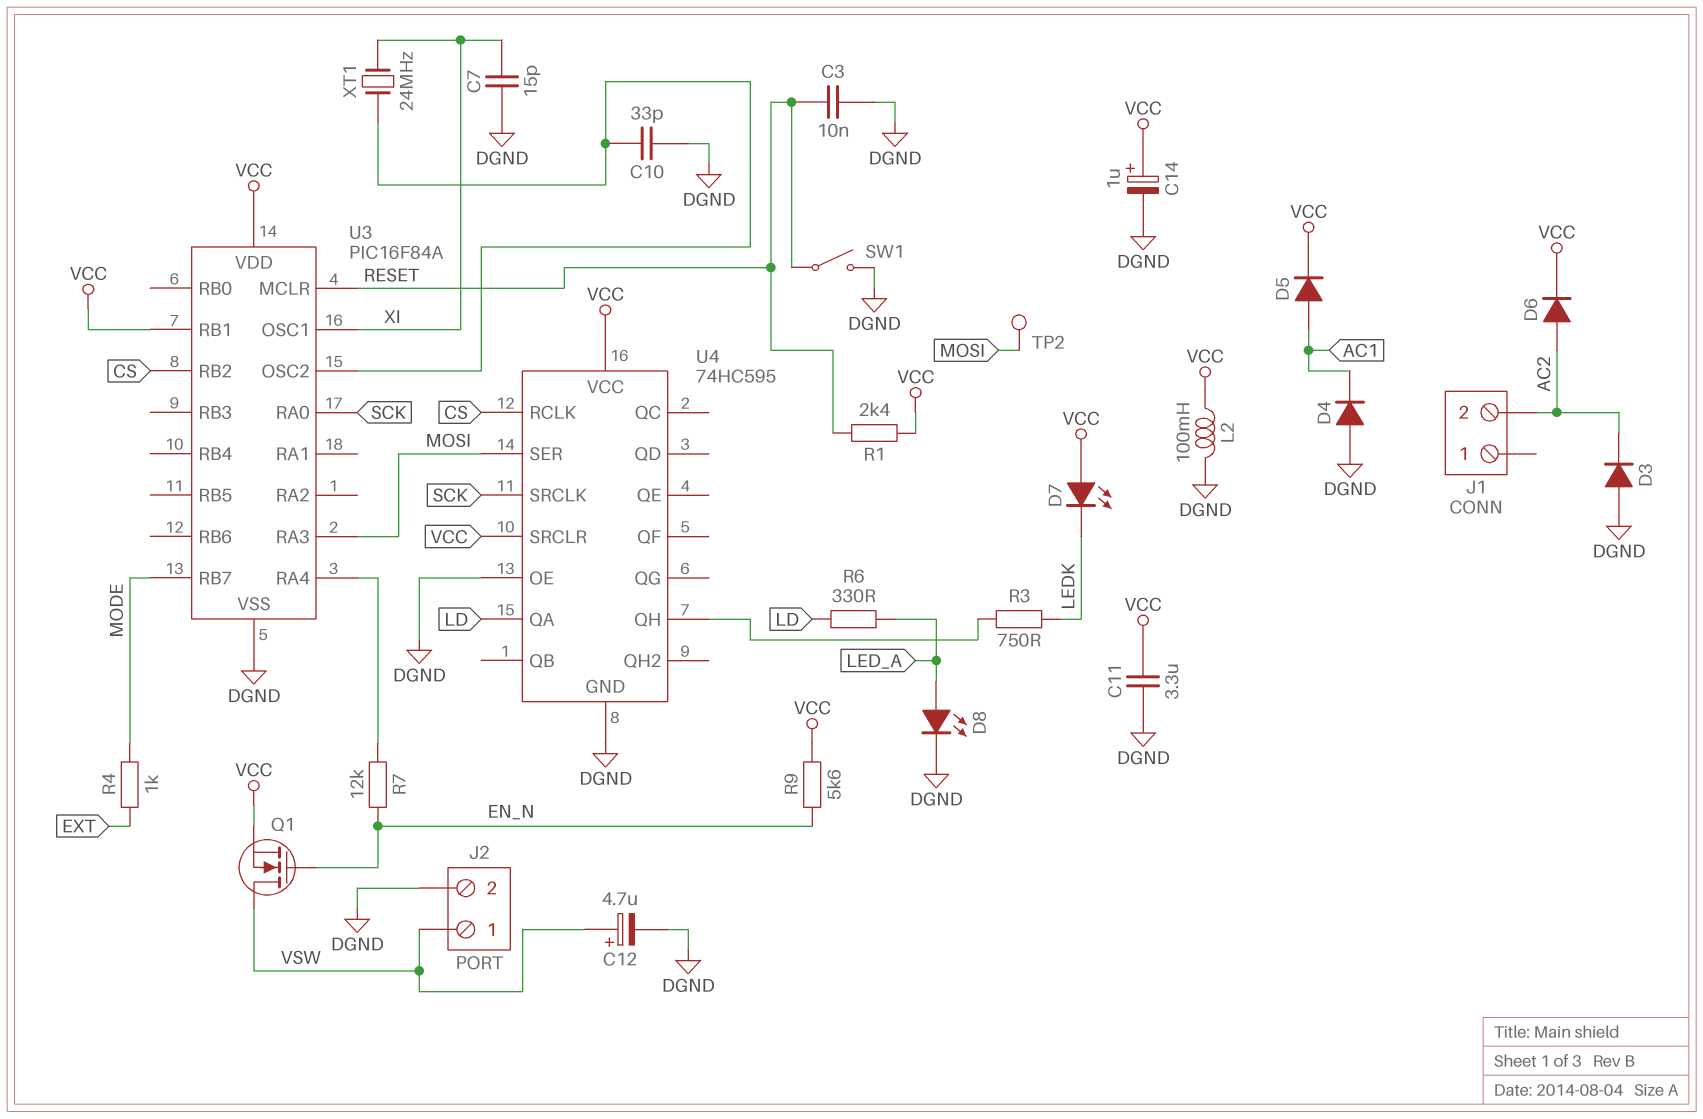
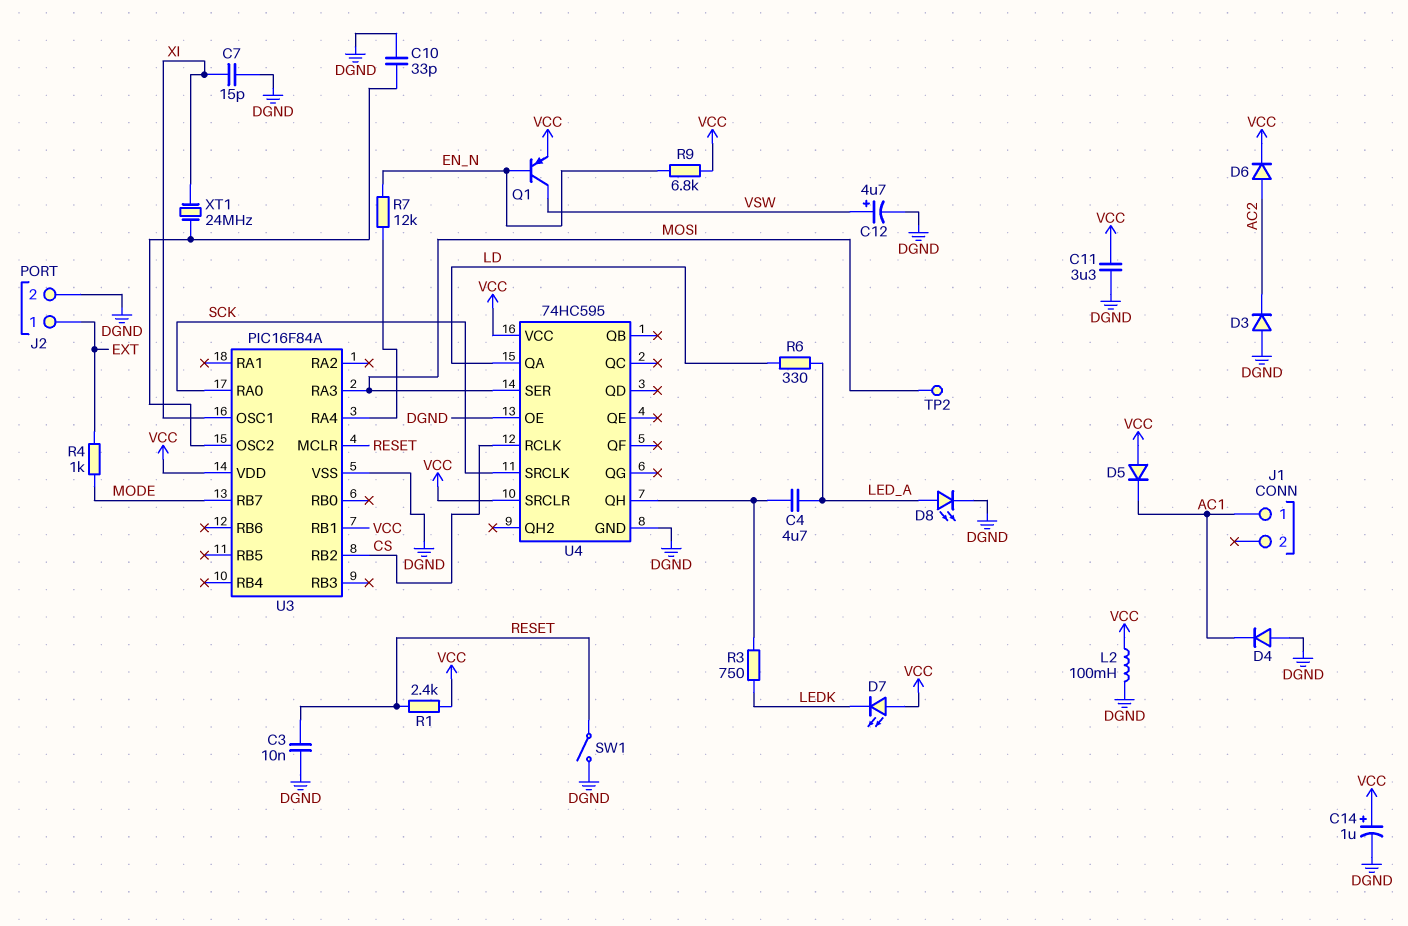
C4: none -> 4.7uF (LED_A, U4/QH)
D5: diode (A AC1, K VCC) -> diode (A VCC, K AC1)
J1 pin 1: none -> AC1
J1 pin 2: AC2 -> none
J2 pin 1: VSW -> EXT
Q1: NMOS (G EN_N, D VSW, S VCC) -> PNP (B EN_N, C VSW, E VCC)
R9: 5.6k (EN_N, VCC) -> 6.8k (EN_N, VCC)

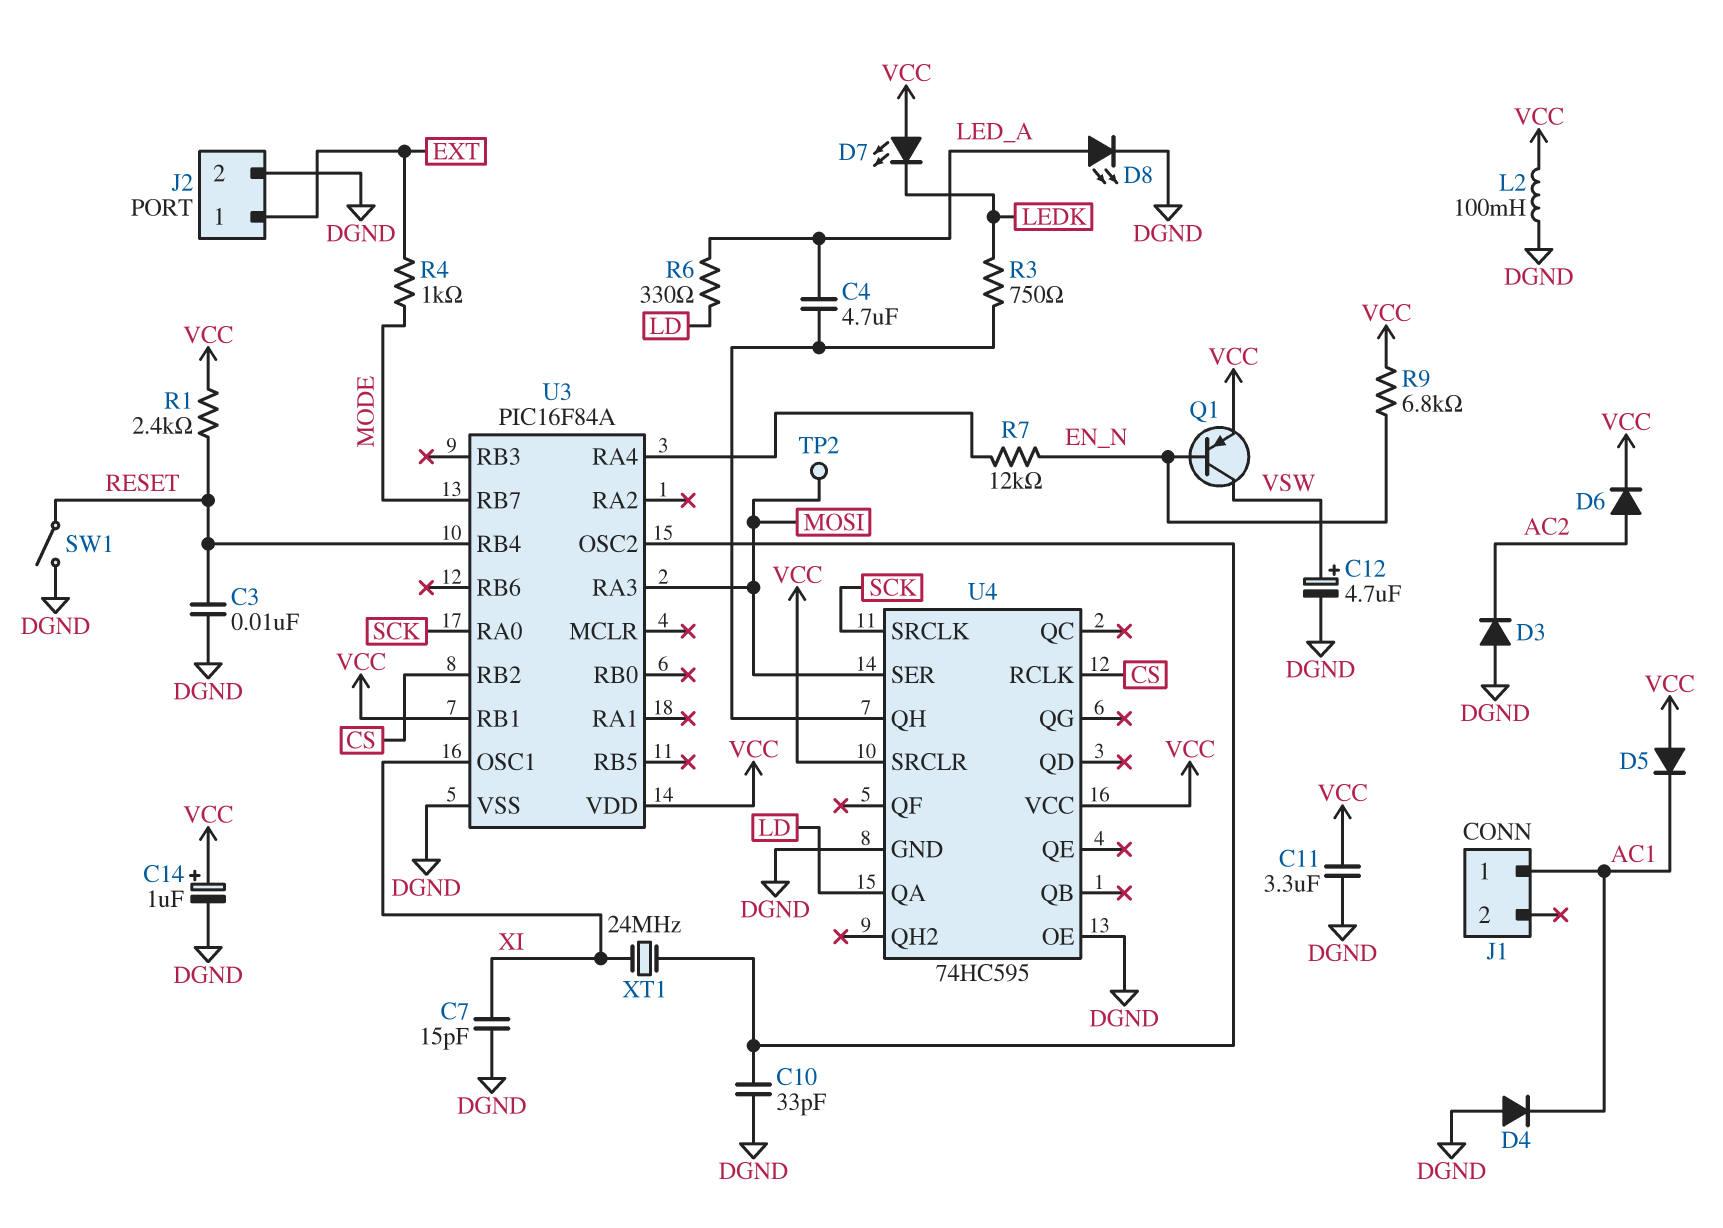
U3 pin MCLR: RESET -> none
U3 pin RB4: none -> RESET

